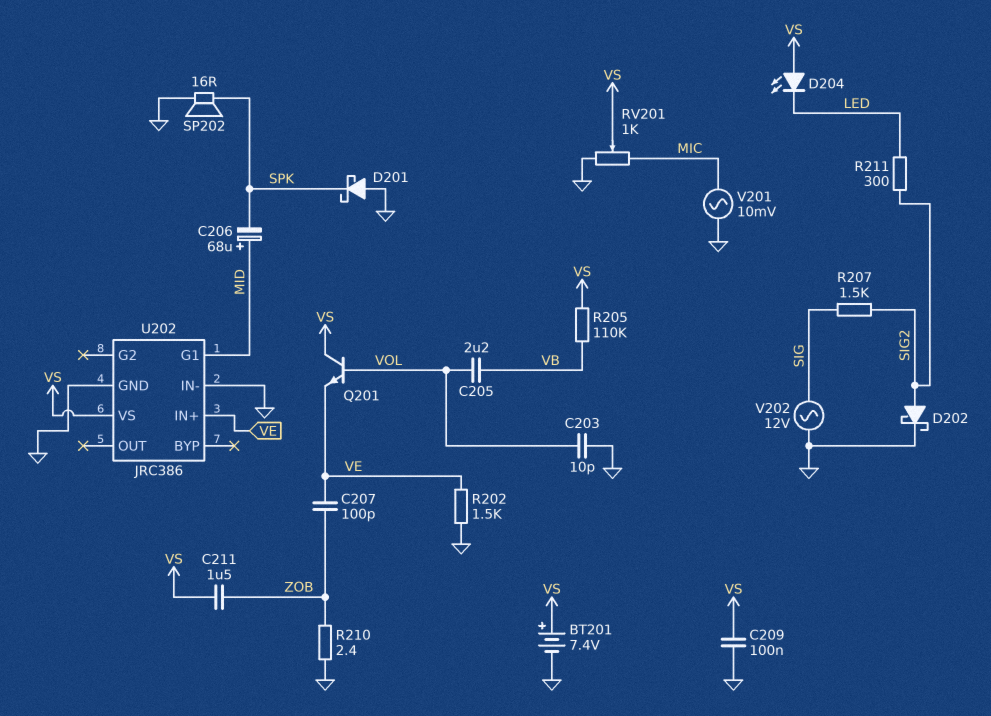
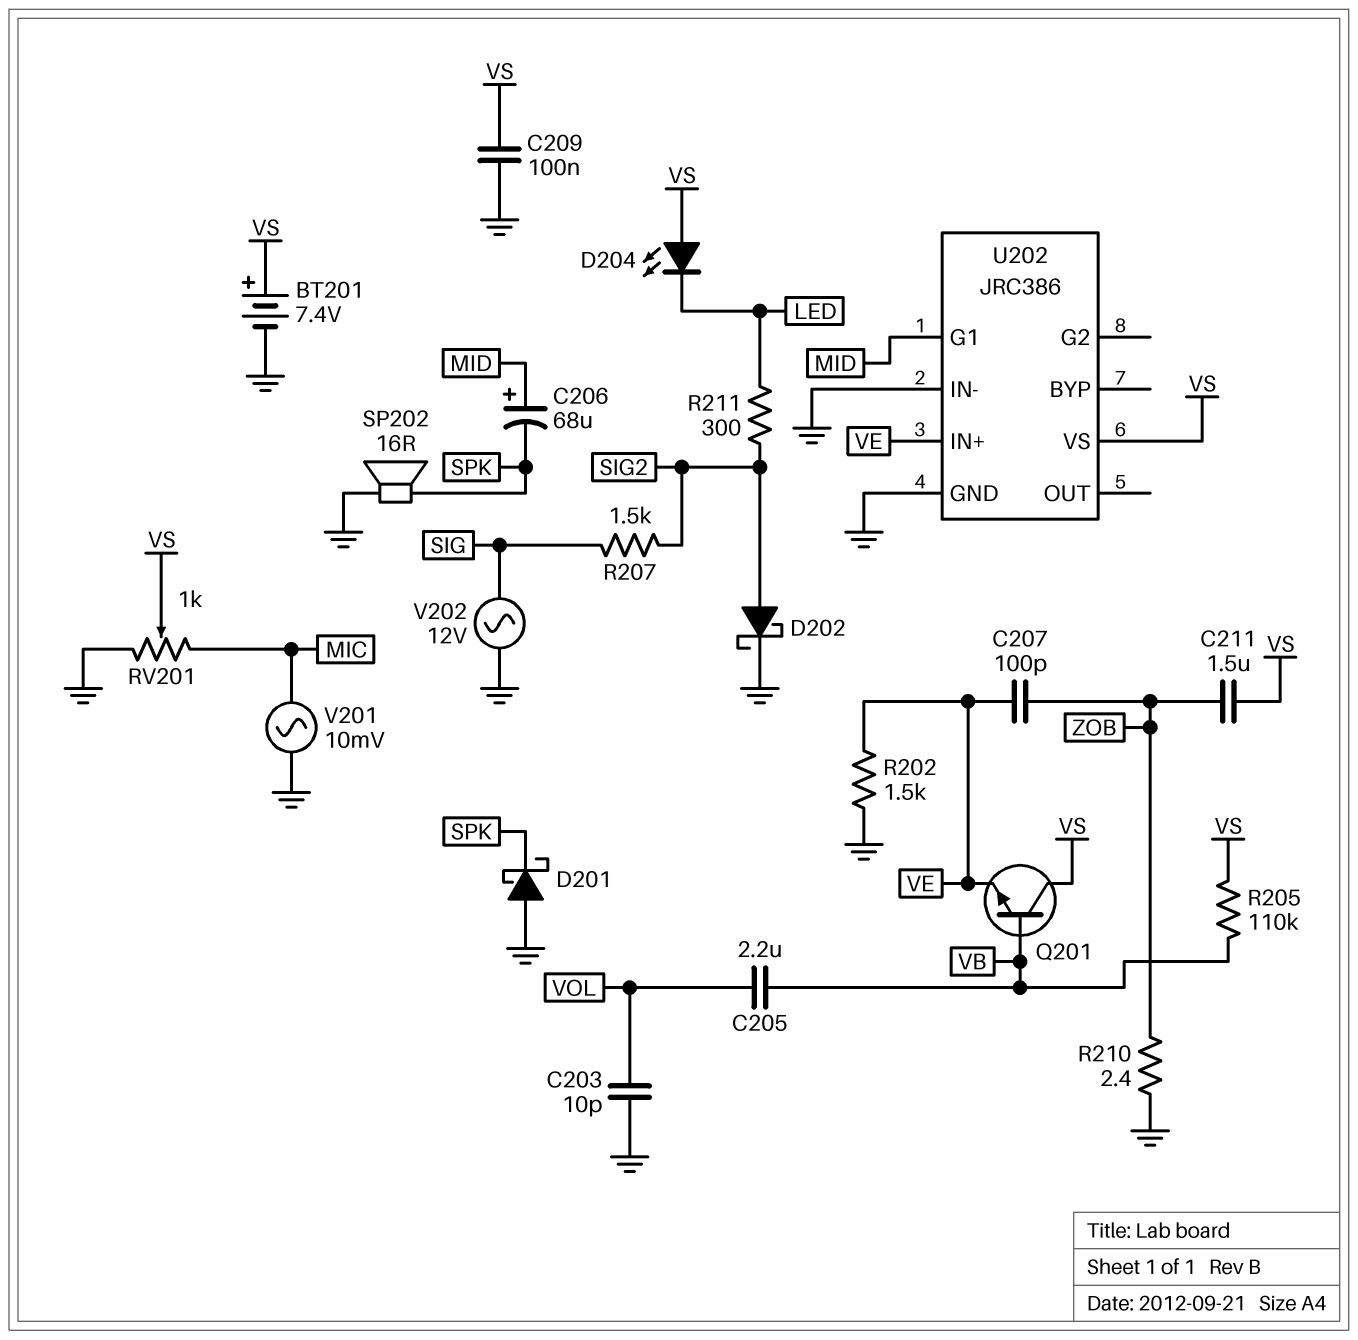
Q201: NPN (B VOL, C VS, E VE) -> NPN (B VB, C VS, E VE)

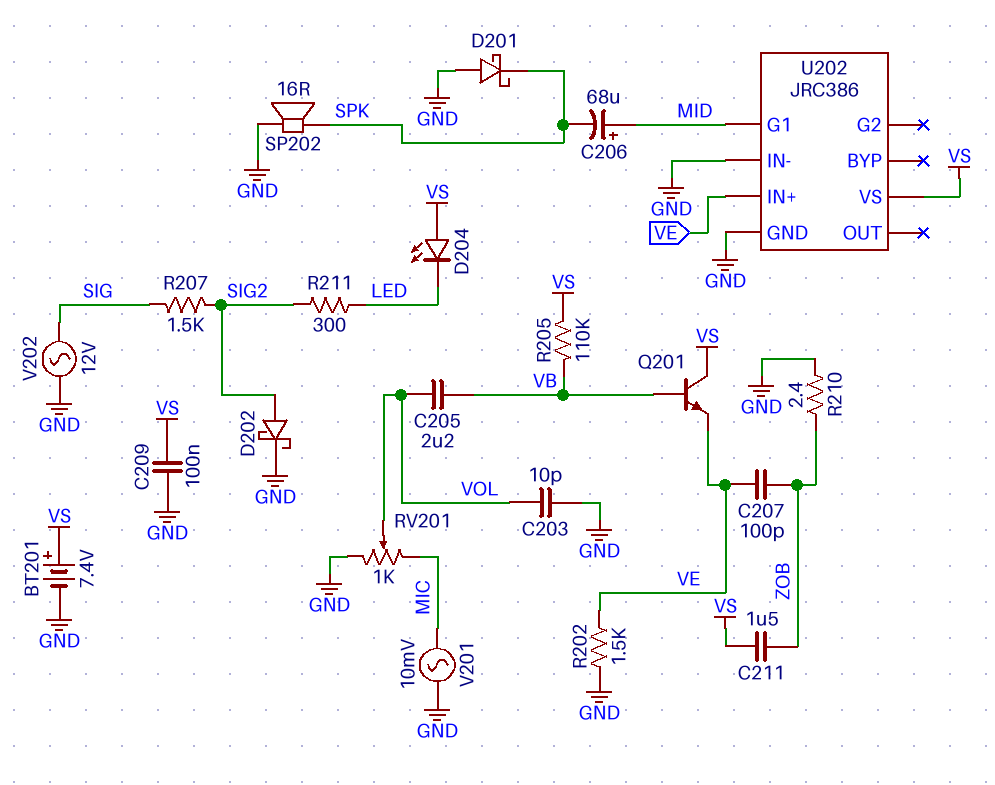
RV201: 1k (GND, MIC, wiper VS) -> 1k (GND, MIC, wiper VOL)

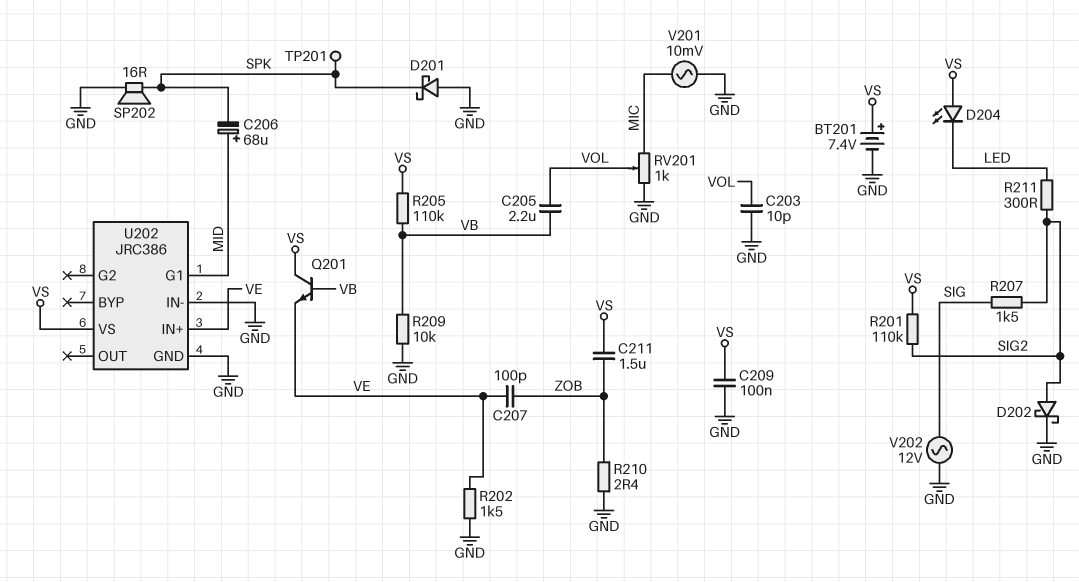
R201: none -> 110k (SIG2, VS)
R209: none -> 10k (GND, VB)
TP201: none -> test point (SPK)

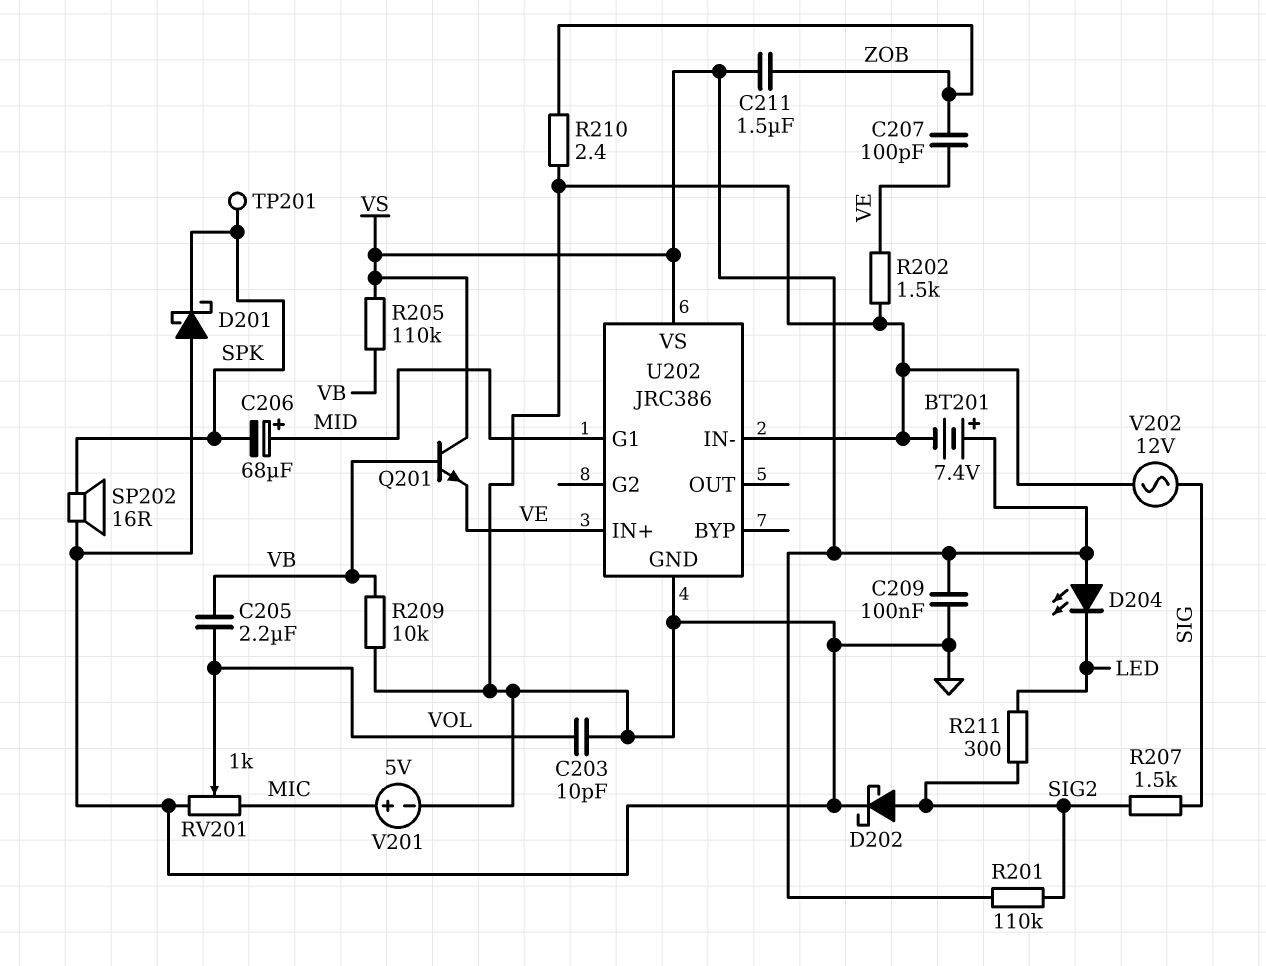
V201: AC 10mV (GND, MIC) -> 5V (plus MIC, minus GND)

